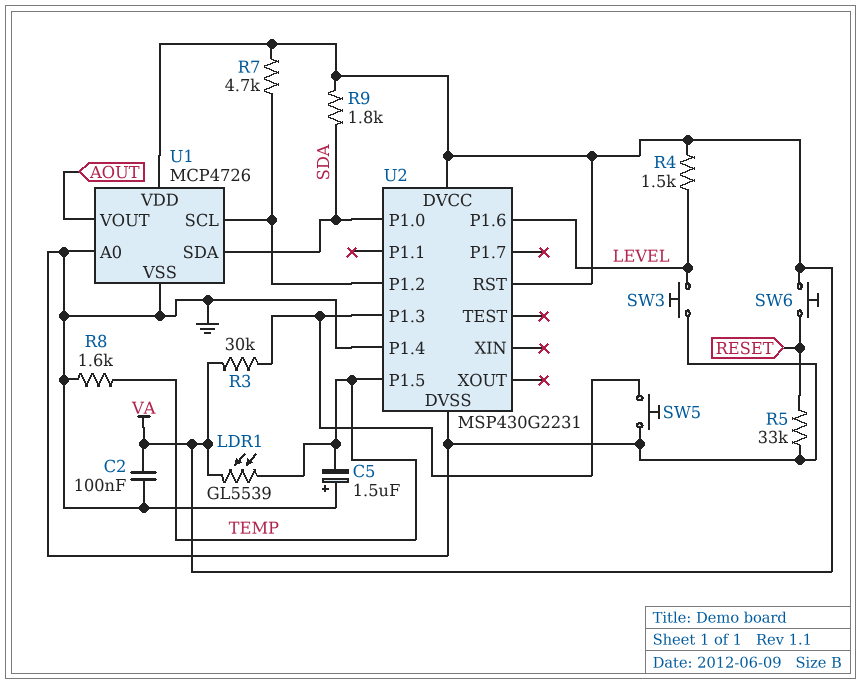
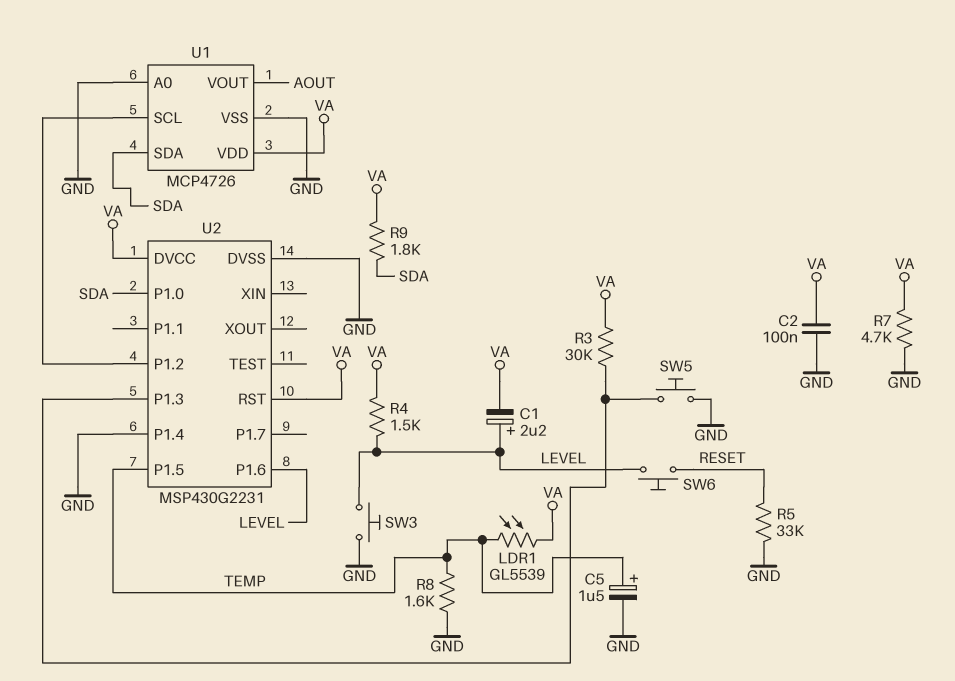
C1: none -> 2.2uF (plus LEVEL, minus VA)
C5: 1.5uF (plus GND, minus TEMP) -> 1.5uF (plus TEMP, minus GND)
R7: 4.7k (U1/SCL, VA) -> 4.7k (GND, VA)
SW6: button (RESET, VA) -> button (LEVEL, RESET)

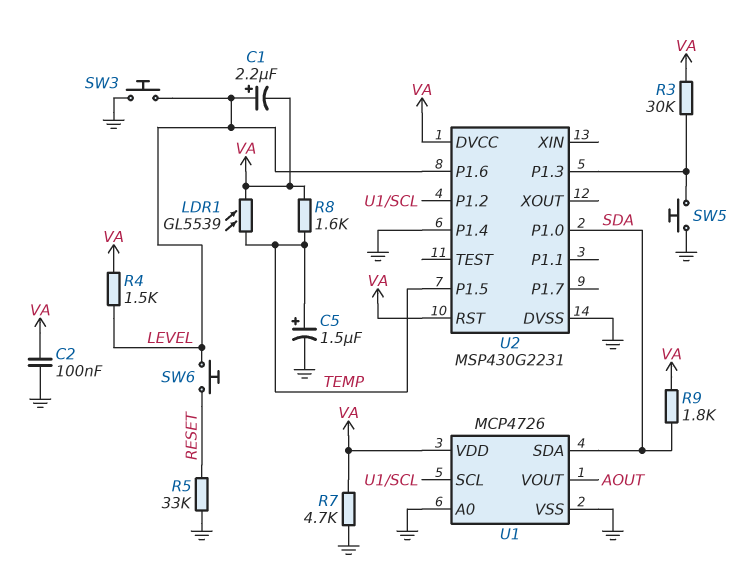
R8: 1.6k (GND, TEMP) -> 1.6k (TEMP, VA)

